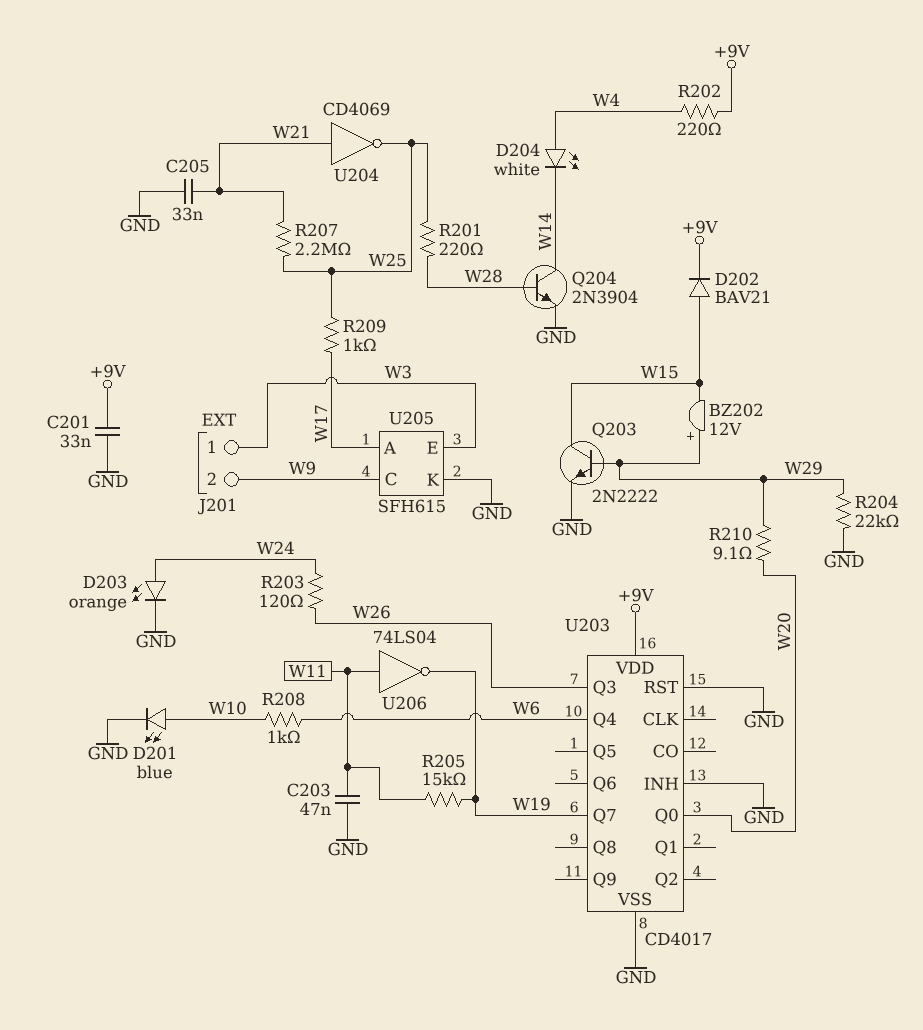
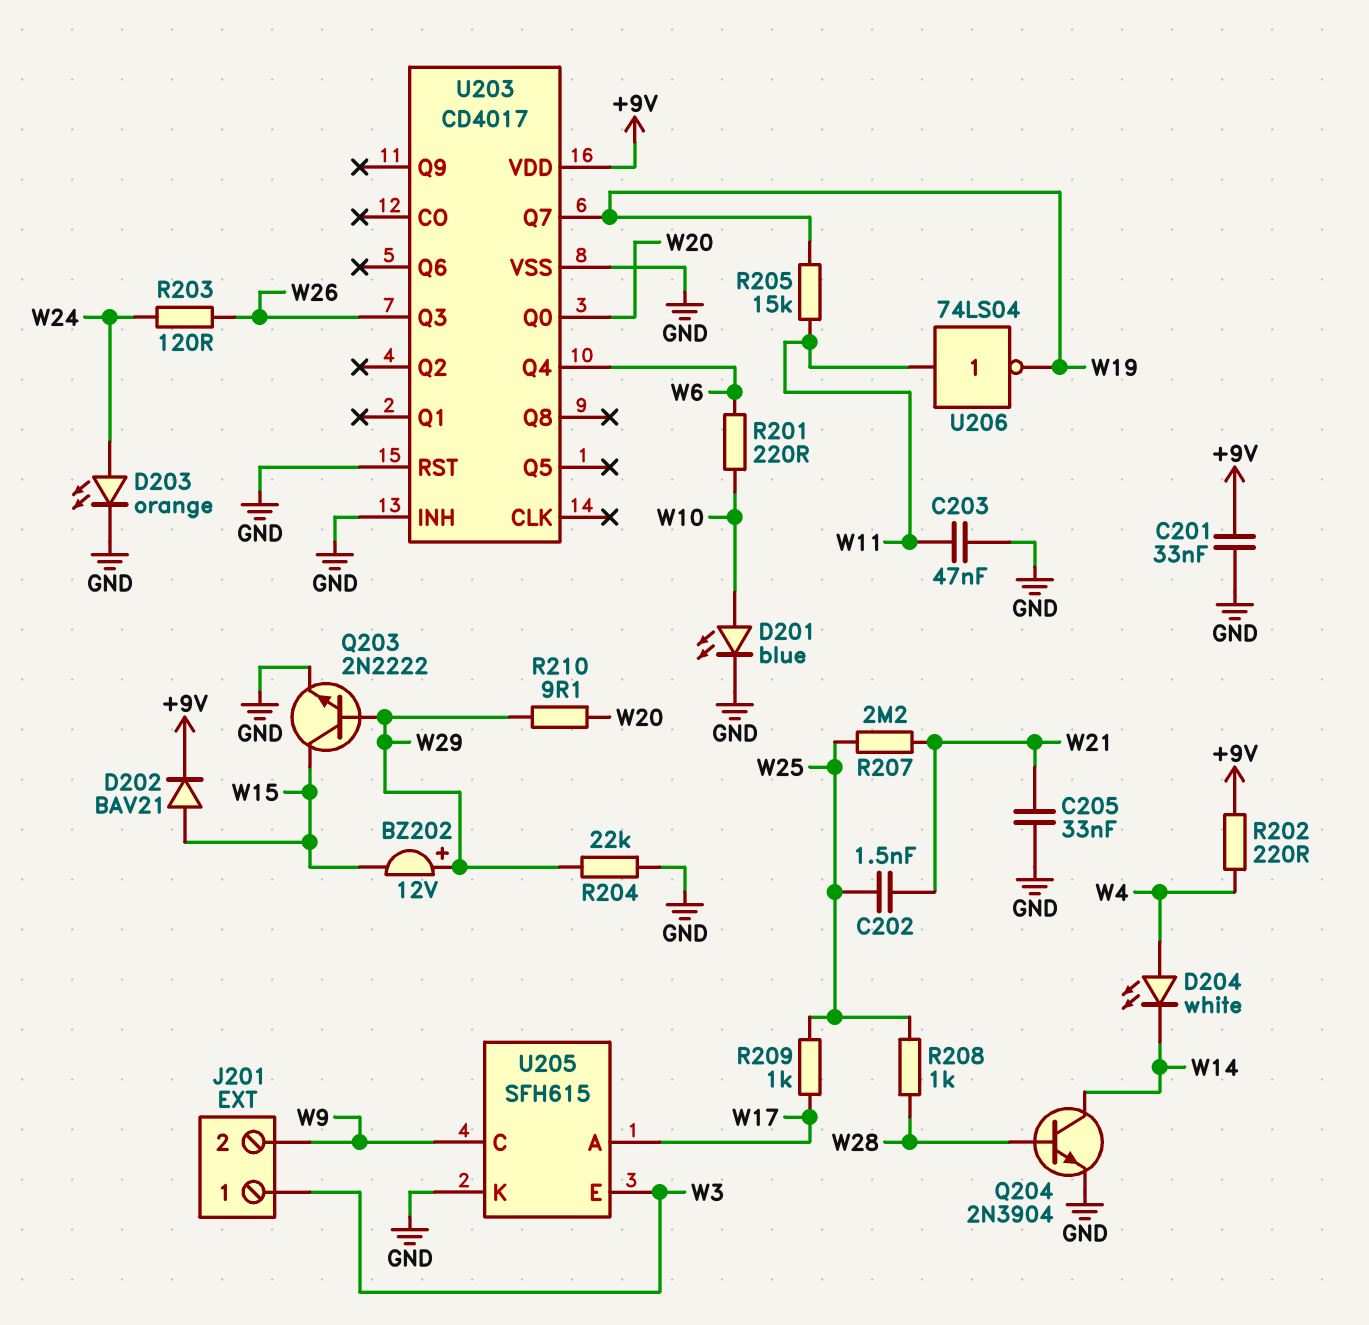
C202: none -> 1.5nF (W21, W25)
R201: 220 (W25, W28) -> 220 (W6, W10)
R208: 1k (W6, W10) -> 1k (W25, W28)
U204: NOT CD4069 (in W21, out W25) -> none

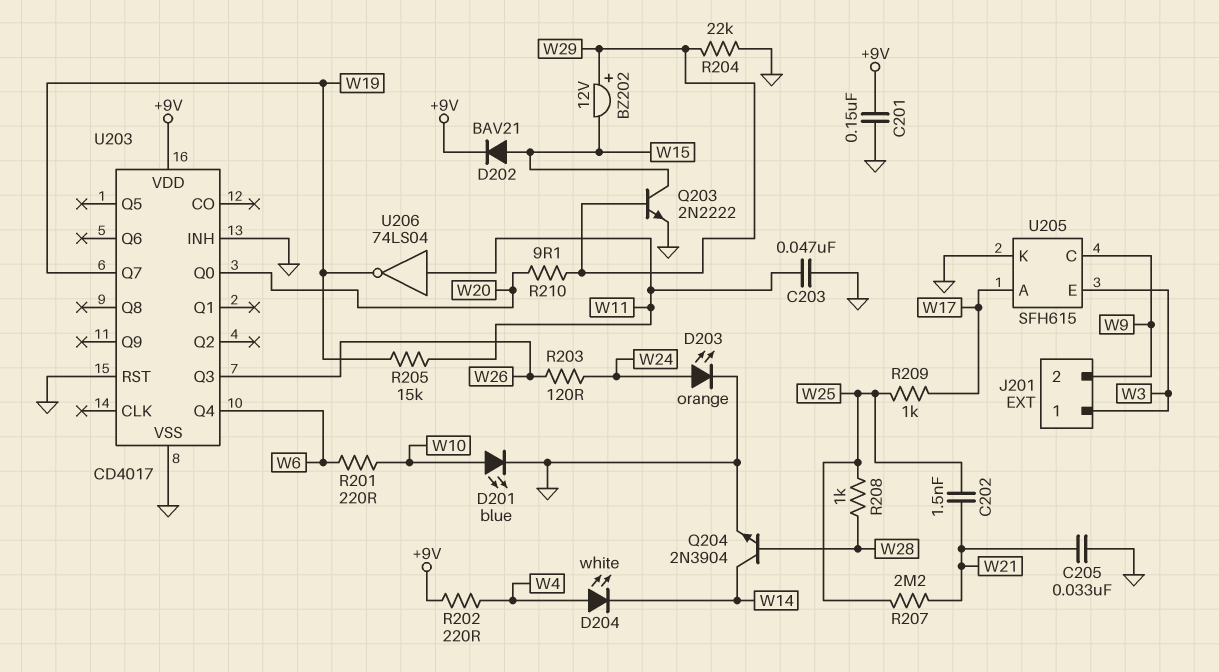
C201: 33nF (+9V, GND) -> 150nF (+9V, GND)

